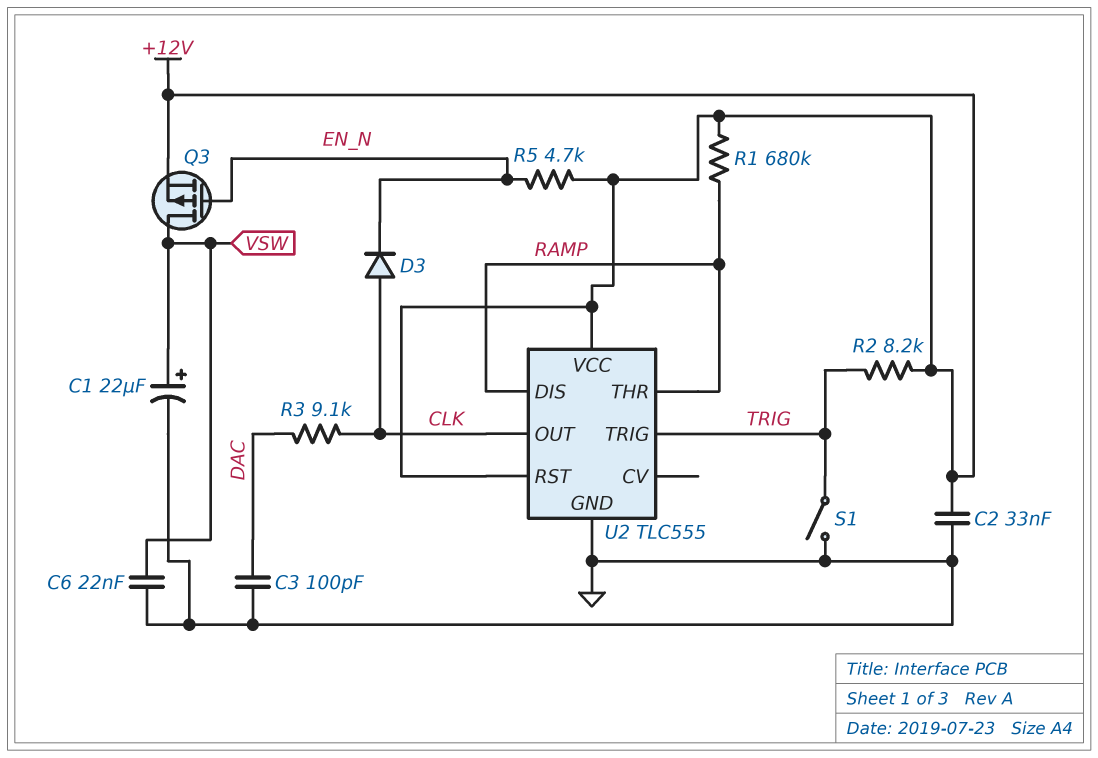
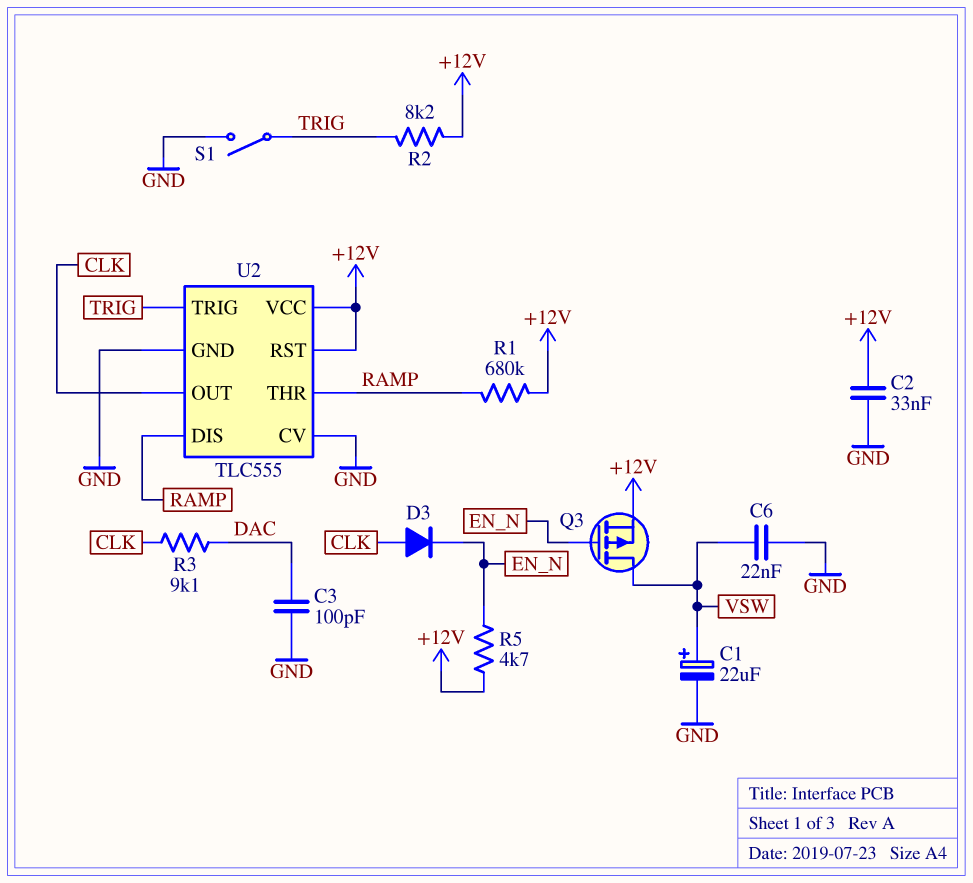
U2 pin CV: none -> GND

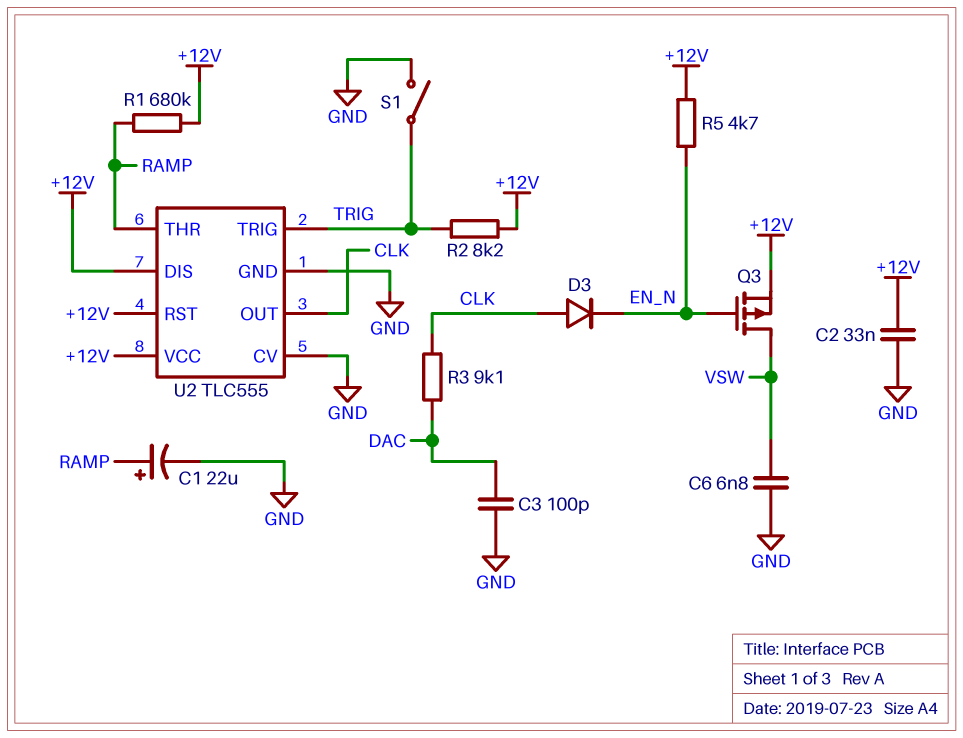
C1: 22uF (plus VSW, minus GND) -> 22uF (plus RAMP, minus GND)
C6: 22nF (GND, VSW) -> 6.8nF (GND, VSW)
U2 pin DIS: RAMP -> +12V

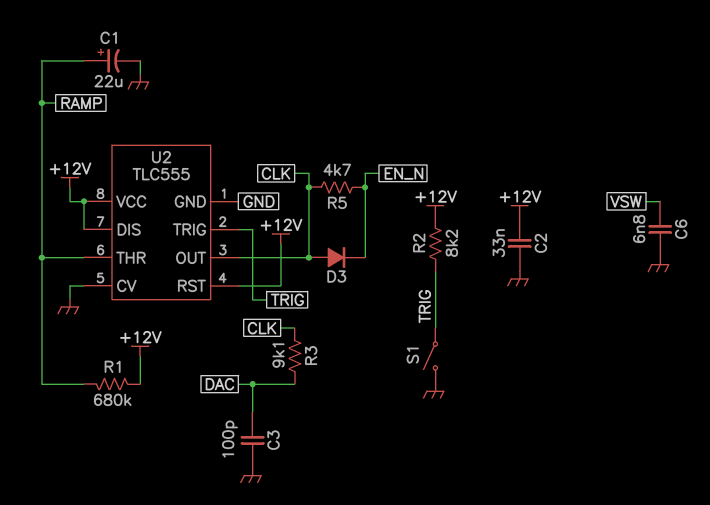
Q3: PMOS (G EN_N, D VSW, S +12V) -> none
R5: 4.7k (+12V, EN_N) -> 4.7k (CLK, EN_N)

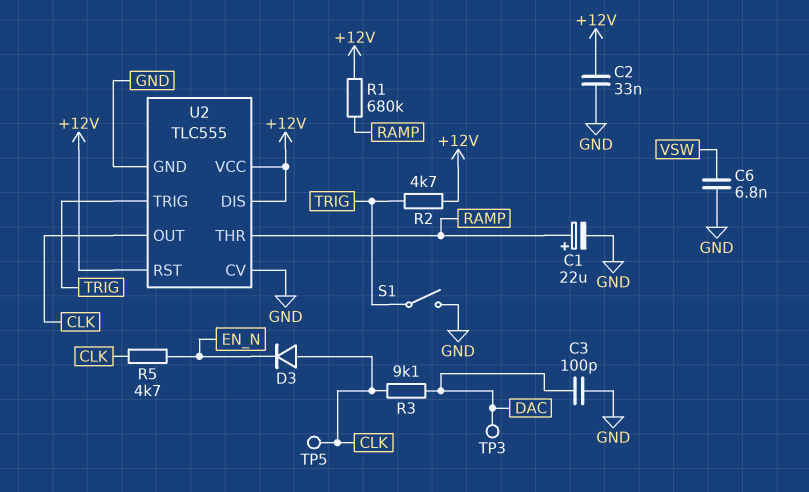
R2: 8.2k (+12V, TRIG) -> 4.7k (+12V, TRIG)
TP3: none -> test point (DAC)
TP5: none -> test point (CLK)

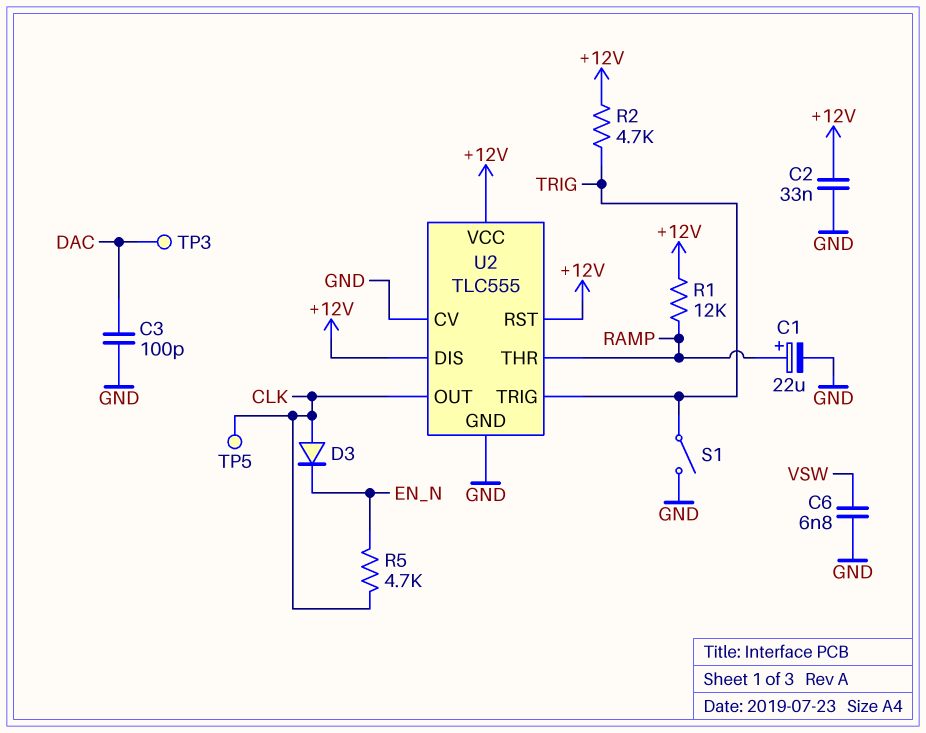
R1: 680k (+12V, RAMP) -> 12k (+12V, RAMP)
R3: 9.1k (CLK, DAC) -> none

